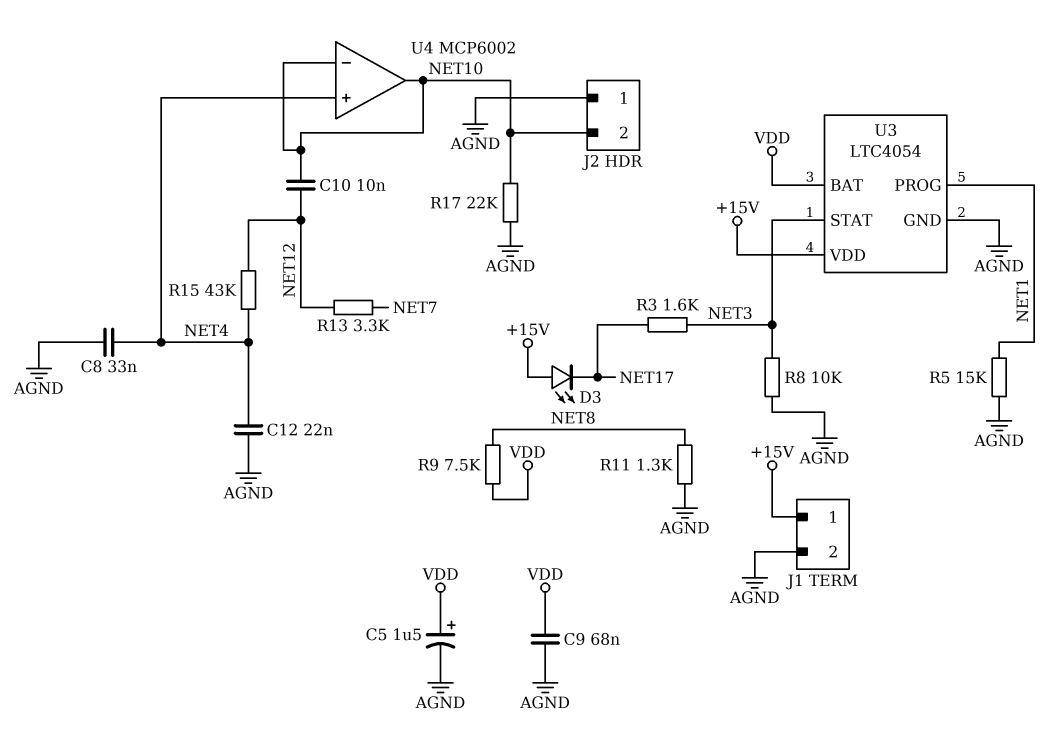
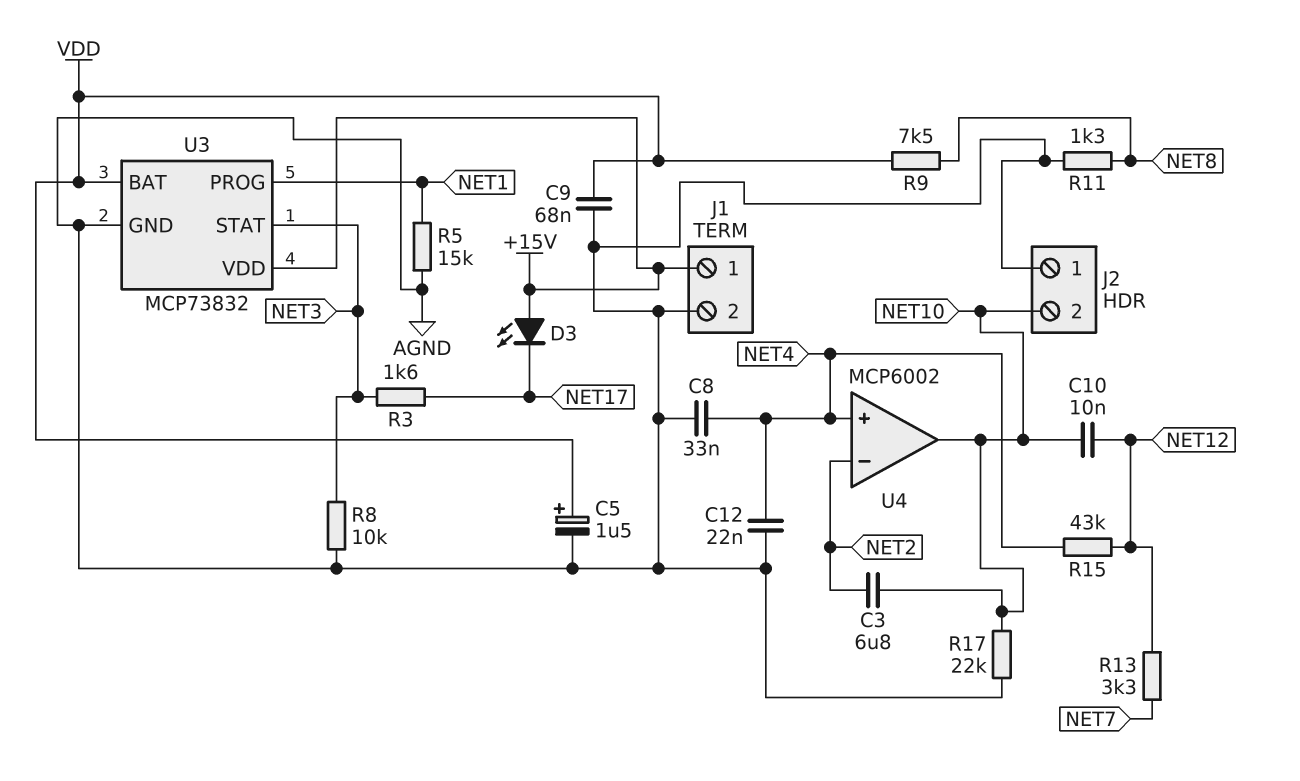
C3: none -> 6.8uF (NET2, NET10)
U3: LTC4054 -> MCP73832
U4 pin in-: NET10 -> NET2

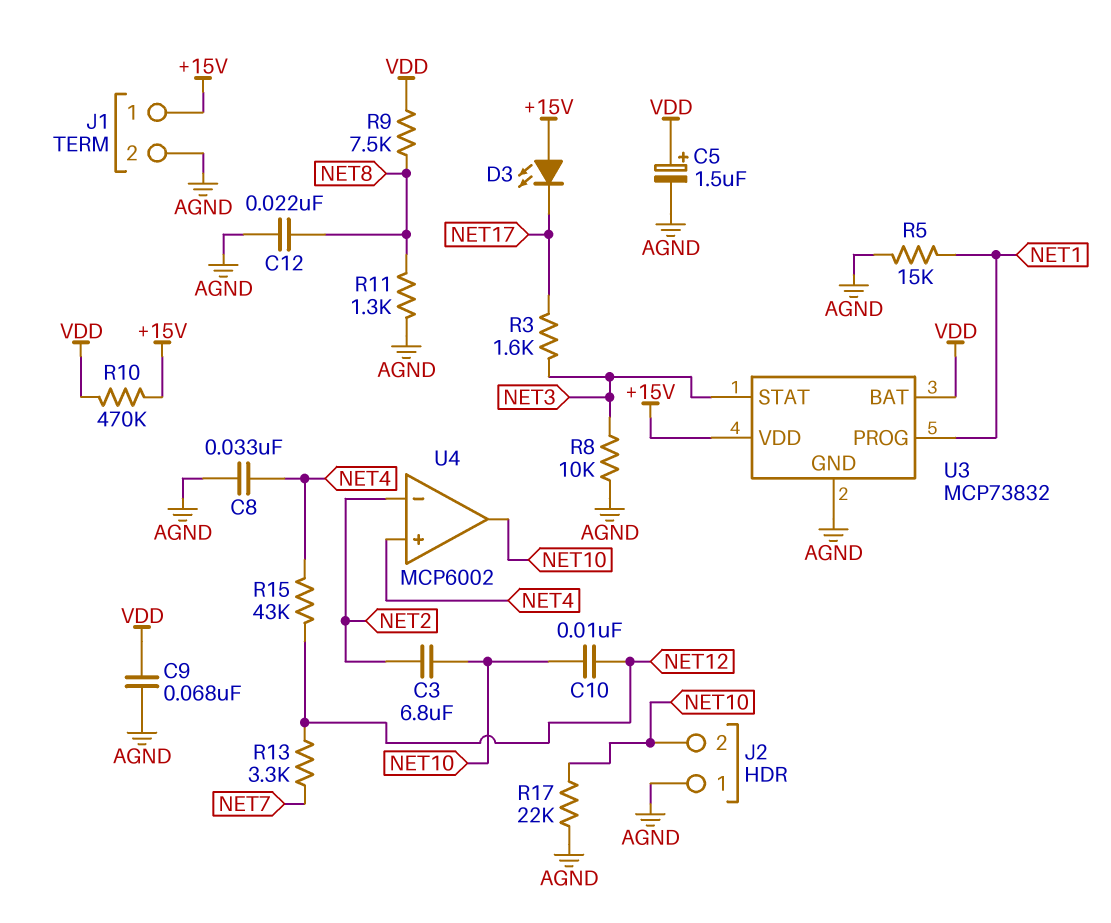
C12: 22nF (AGND, NET4) -> 22nF (AGND, NET8)
R10: none -> 470k (+15V, VDD)

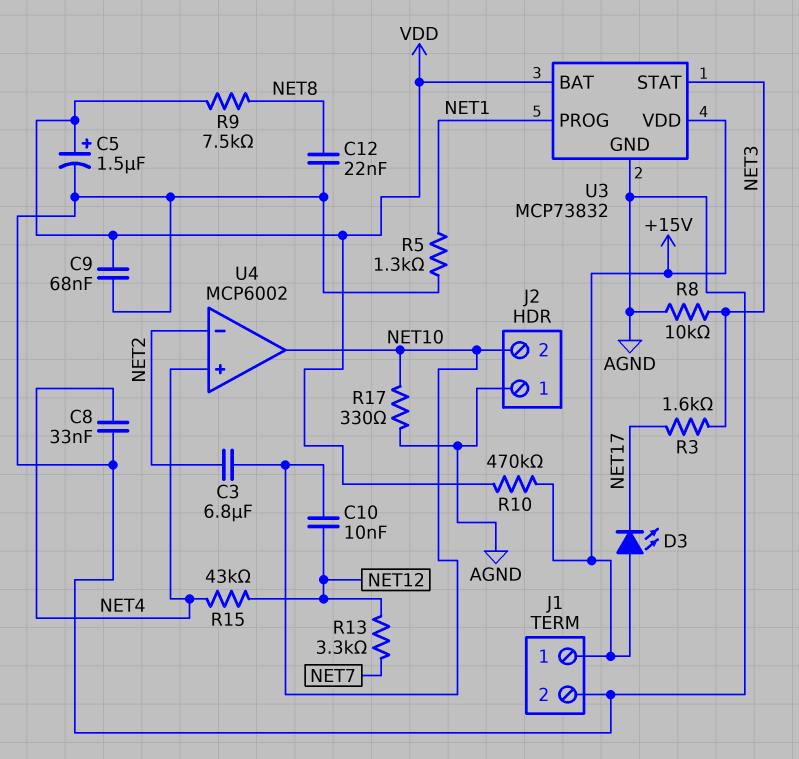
R5: 15k (AGND, NET1) -> 1.3k (AGND, NET1)
R11: 1.3k (AGND, NET8) -> none
R17: 22k (AGND, NET10) -> 330 (AGND, NET10)

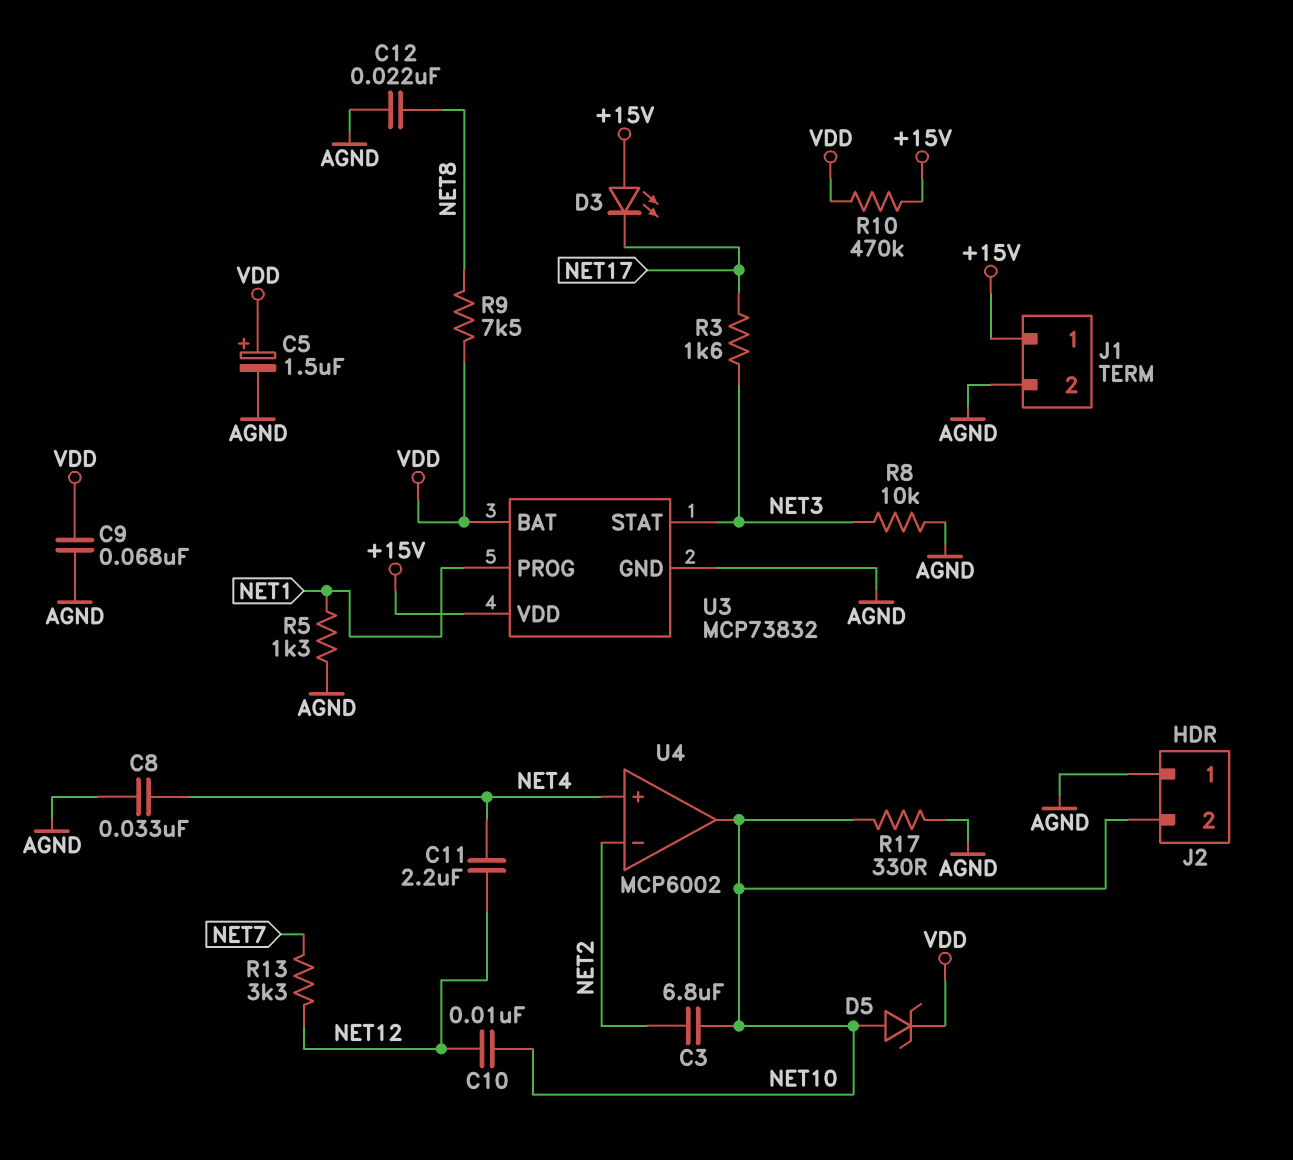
C11: none -> 2.2uF (NET4, NET12)
D5: none -> zener (A NET10, K VDD)
R15: 43k (NET4, NET12) -> none

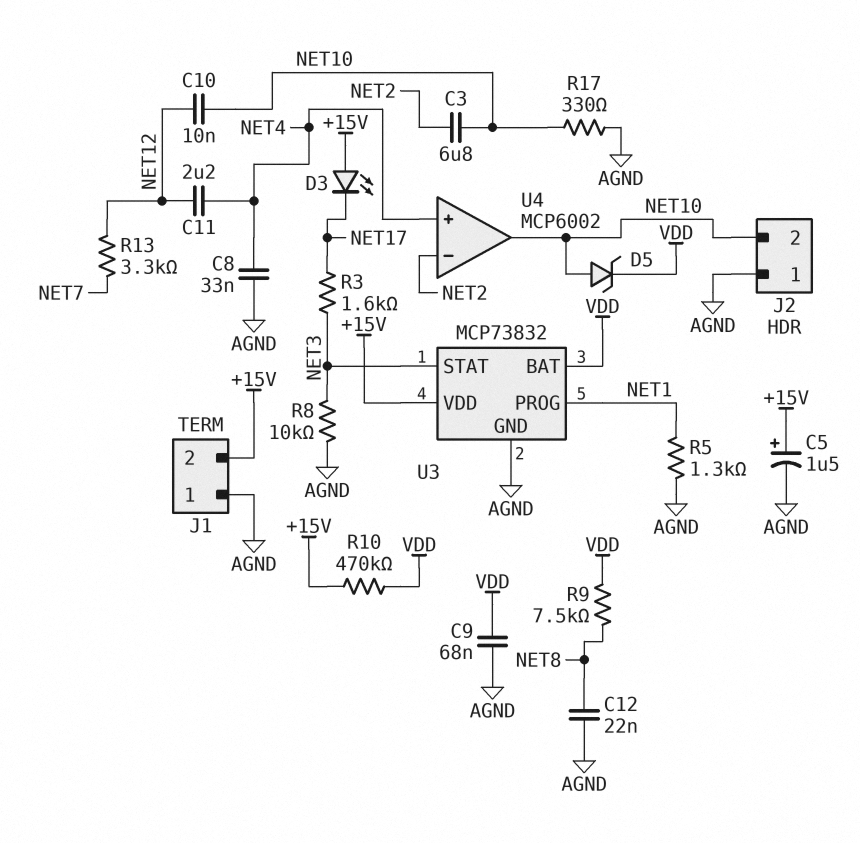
C5: 1.5uF (plus VDD, minus AGND) -> 1.5uF (plus +15V, minus AGND)
J1 pin 1: +15V -> AGND
J1 pin 2: AGND -> +15V

